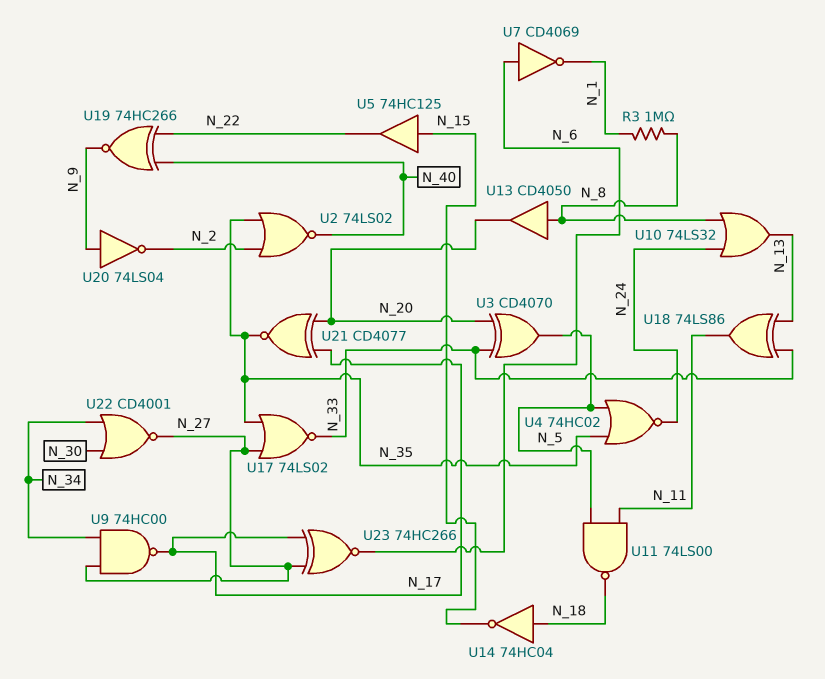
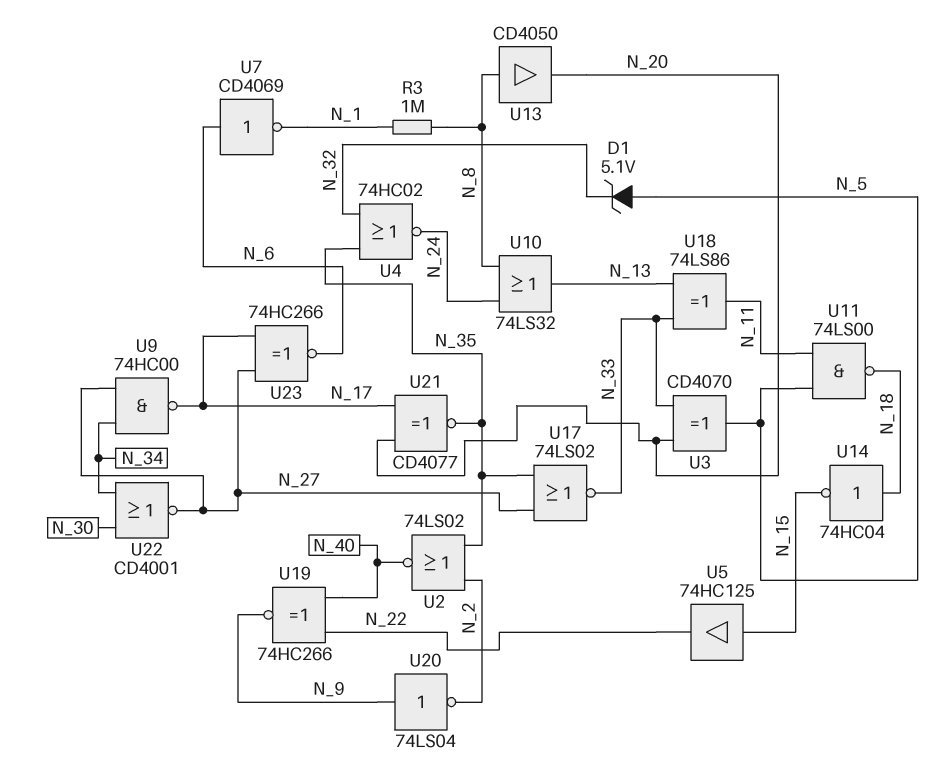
D1: none -> zener 5.1V (A N_5, K N_32)
U4: NOR 74HC02 (in N_5, in N_35, out N_24) -> NOR 74HC02 (in N_32, in N_35, out N_24)

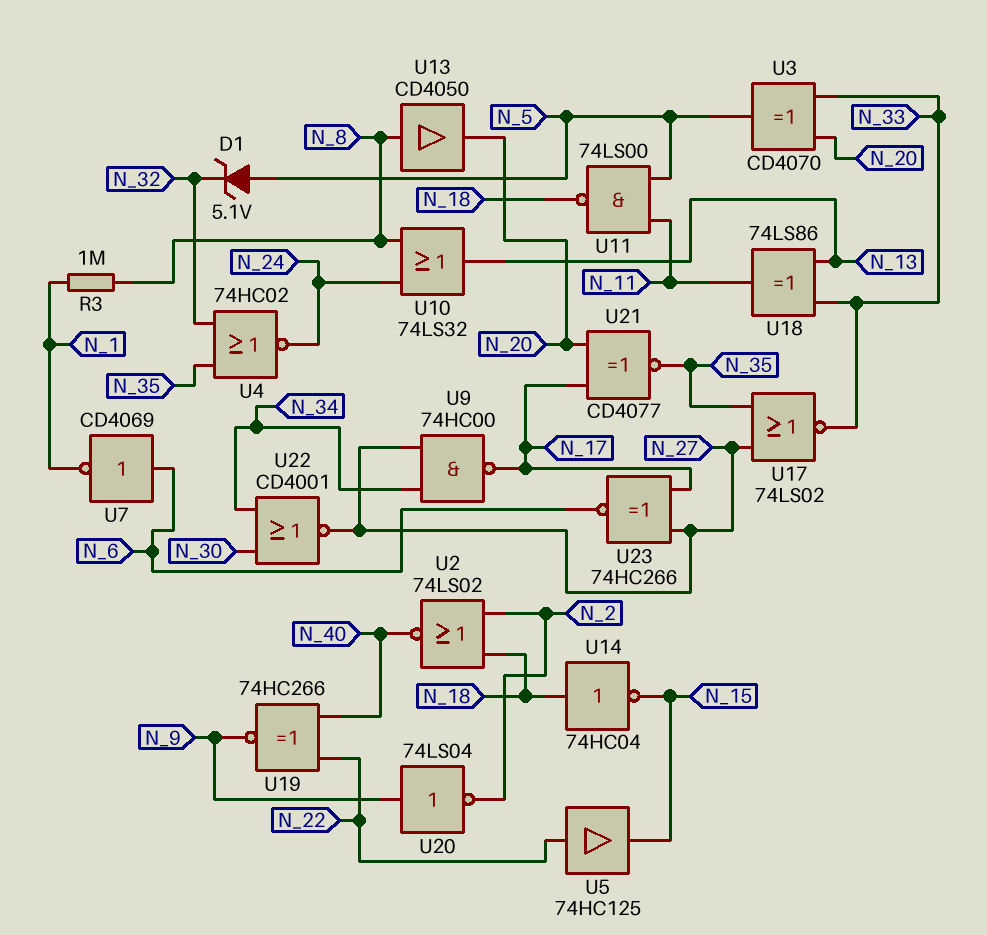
U2: NOR 74LS02 (in N_2, in N_35, out N_40) -> NOR 74LS02 (in N_2, in N_18, out N_40)
U5: buffer 74HC125 (in N_15, out N_22) -> buffer 74HC125 (in N_22, out N_15)

